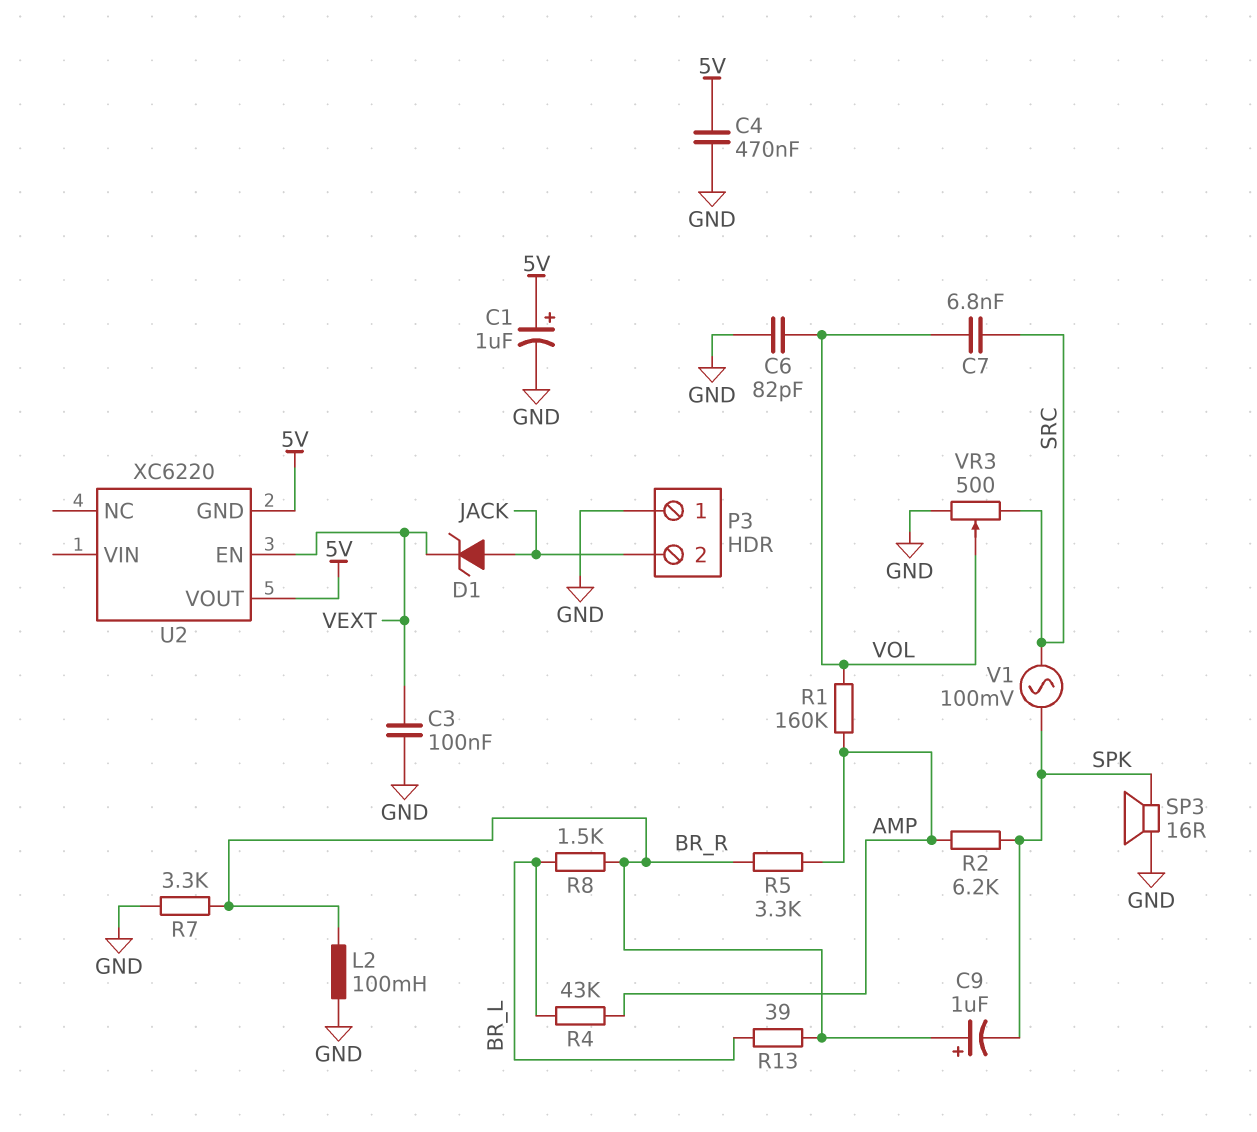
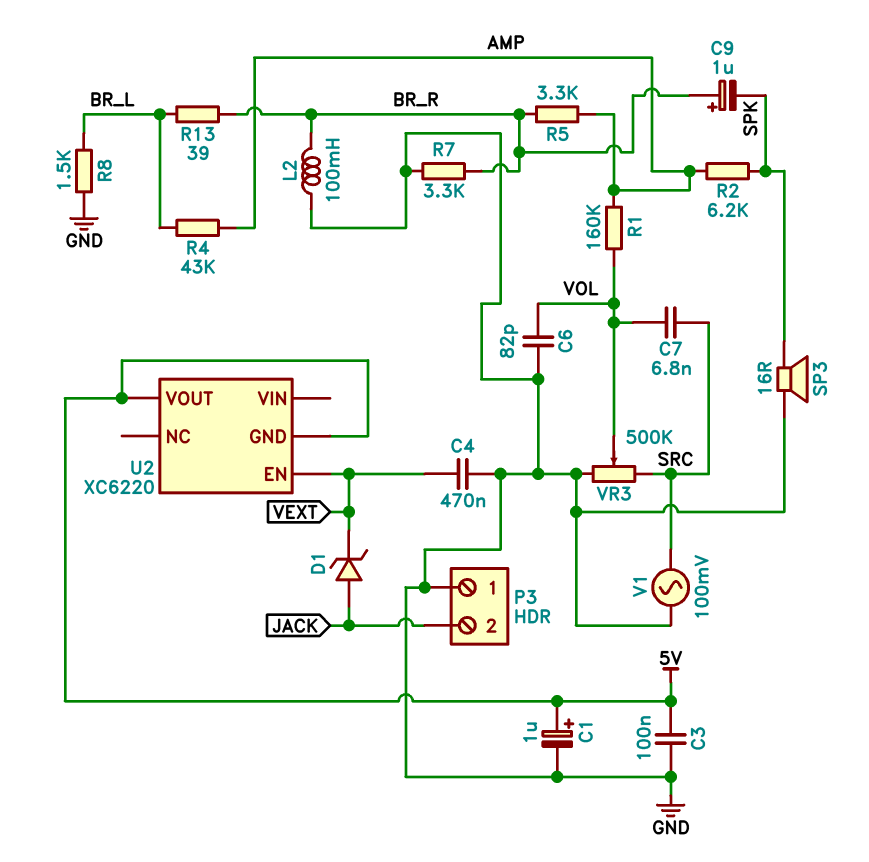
C3: 100nF (GND, VEXT) -> 100nF (5V, GND)
C4: 470nF (5V, GND) -> 470nF (GND, VEXT)
R8: 1.5k (BR_L, BR_R) -> 1.5k (BR_L, GND)
V1: AC 100mV (SPK, SRC) -> AC 100mV (GND, SRC)
VR3: 500 (GND, SRC, wiper VOL) -> 500k (GND, SRC, wiper VOL)

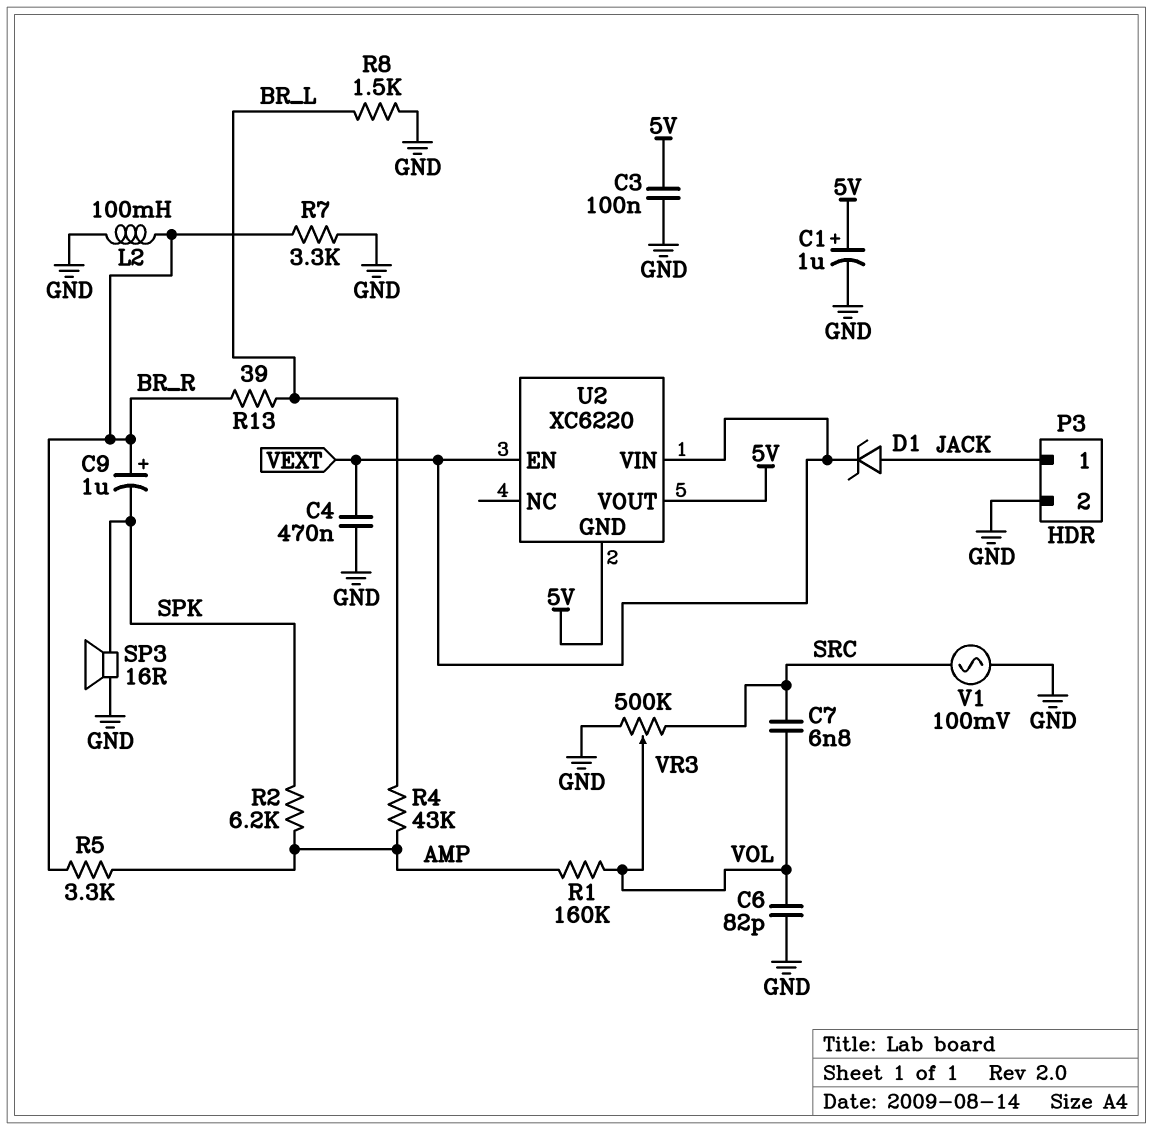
P3 pin 1: GND -> JACK
P3 pin 2: JACK -> GND
U2 pin VIN: none -> VEXT

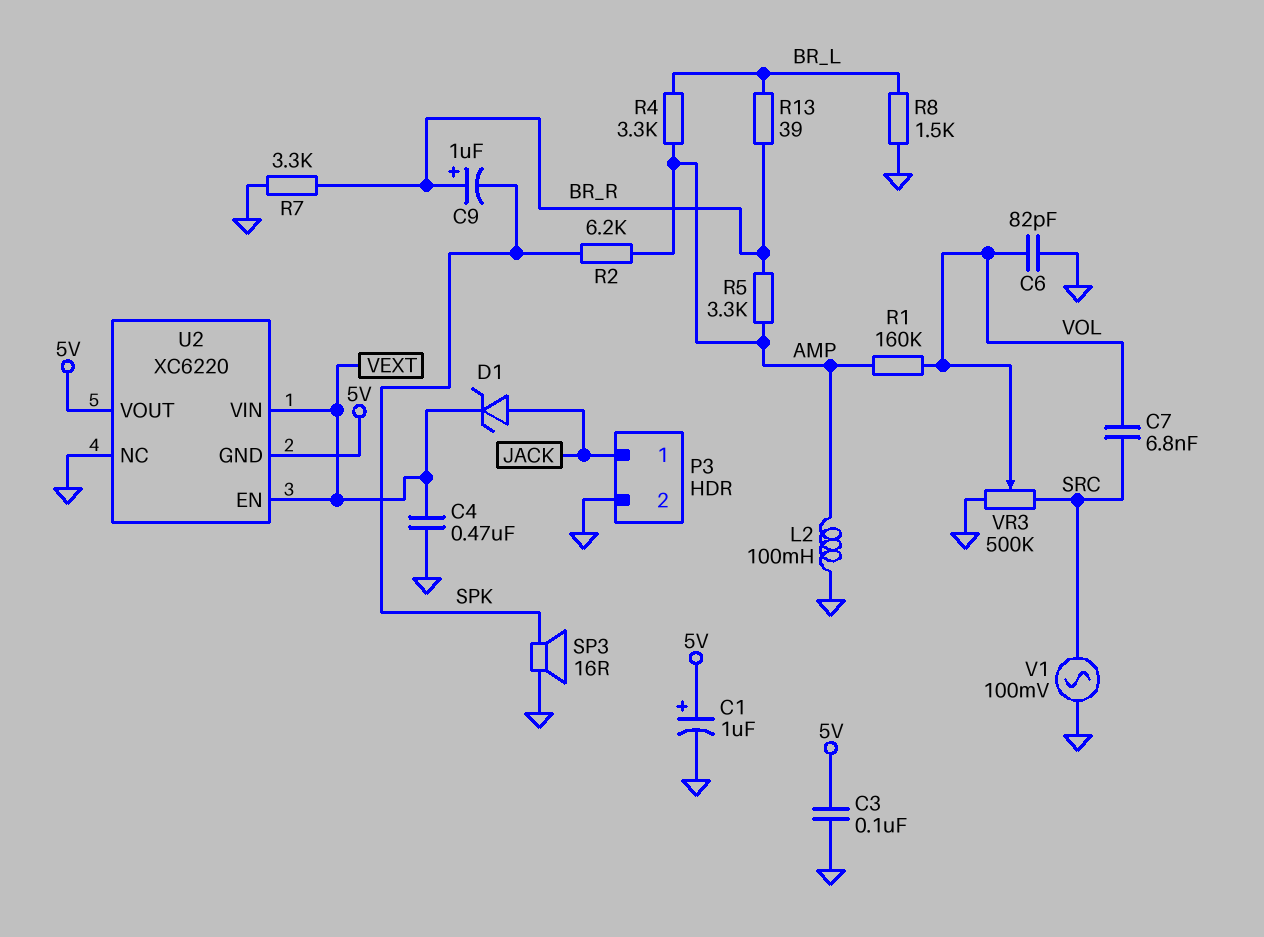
L2: 100mH (BR_R, GND) -> 100mH (AMP, GND)
R4: 43k (AMP, BR_L) -> 3.3k (AMP, BR_L)
U2 pin NC: none -> GND

